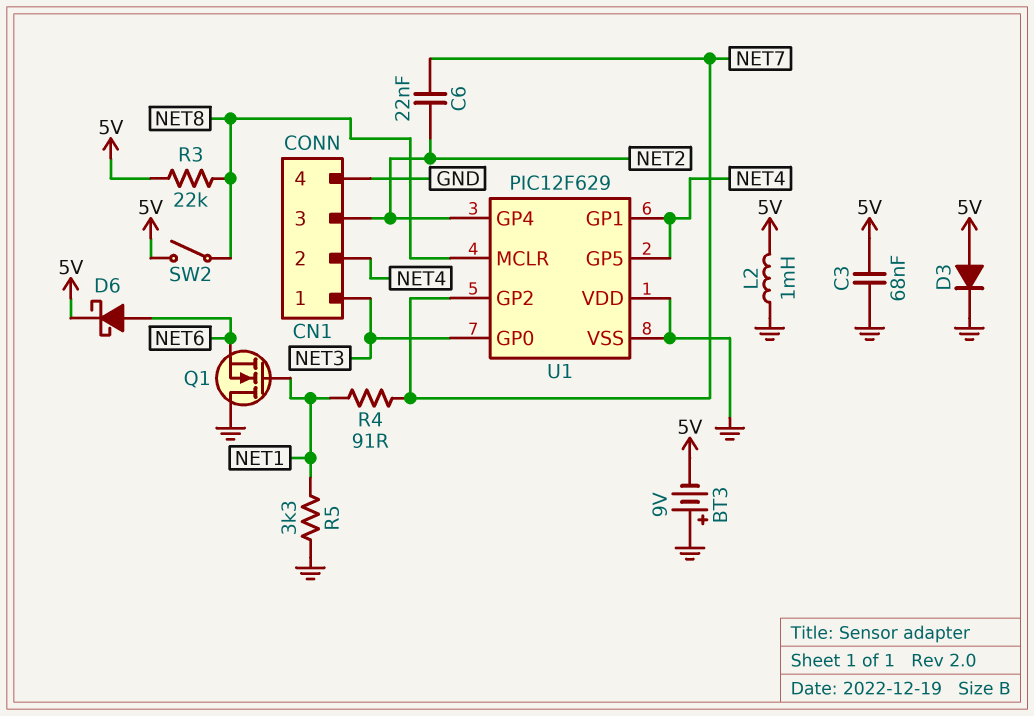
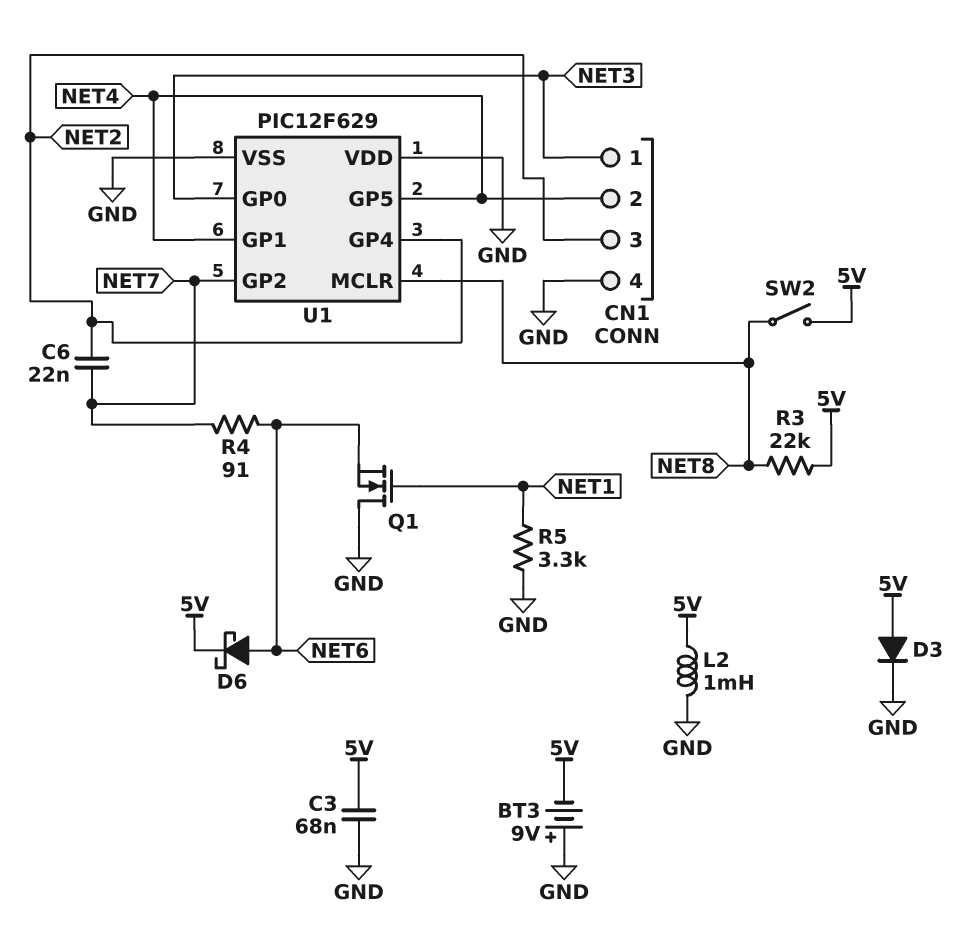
R4: 91 (NET1, NET7) -> 91 (NET6, NET7)

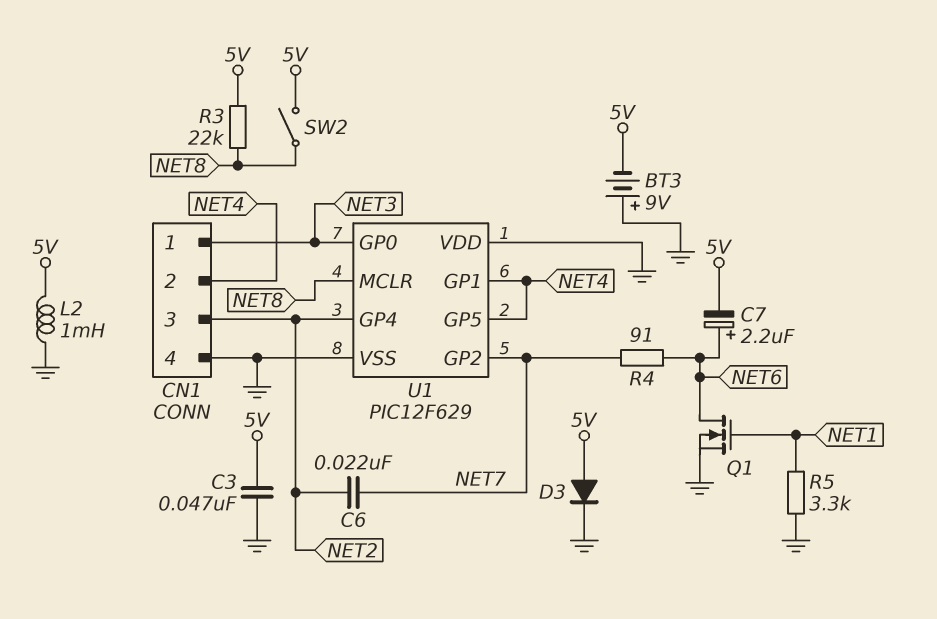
C3: 68nF (5V, GND) -> 47nF (5V, GND)
C7: none -> 2.2uF (plus NET6, minus 5V)
D6: schottky (A NET6, K 5V) -> none
Q1: NMOS (G NET1, D GND, S NET6) -> NMOS (G NET1, D NET6, S GND)

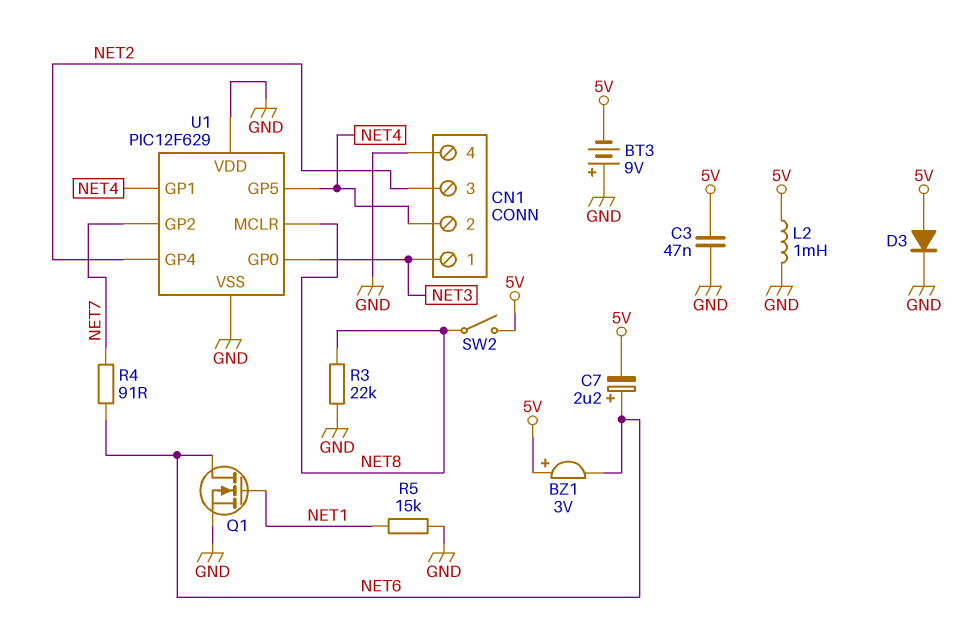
BZ1: none -> buzzer 3V (plus 5V, minus NET6)
C6: 22nF (NET2, NET7) -> none
R3: 22k (5V, NET8) -> 22k (GND, NET8)
R5: 3.3k (GND, NET1) -> 15k (GND, NET1)

